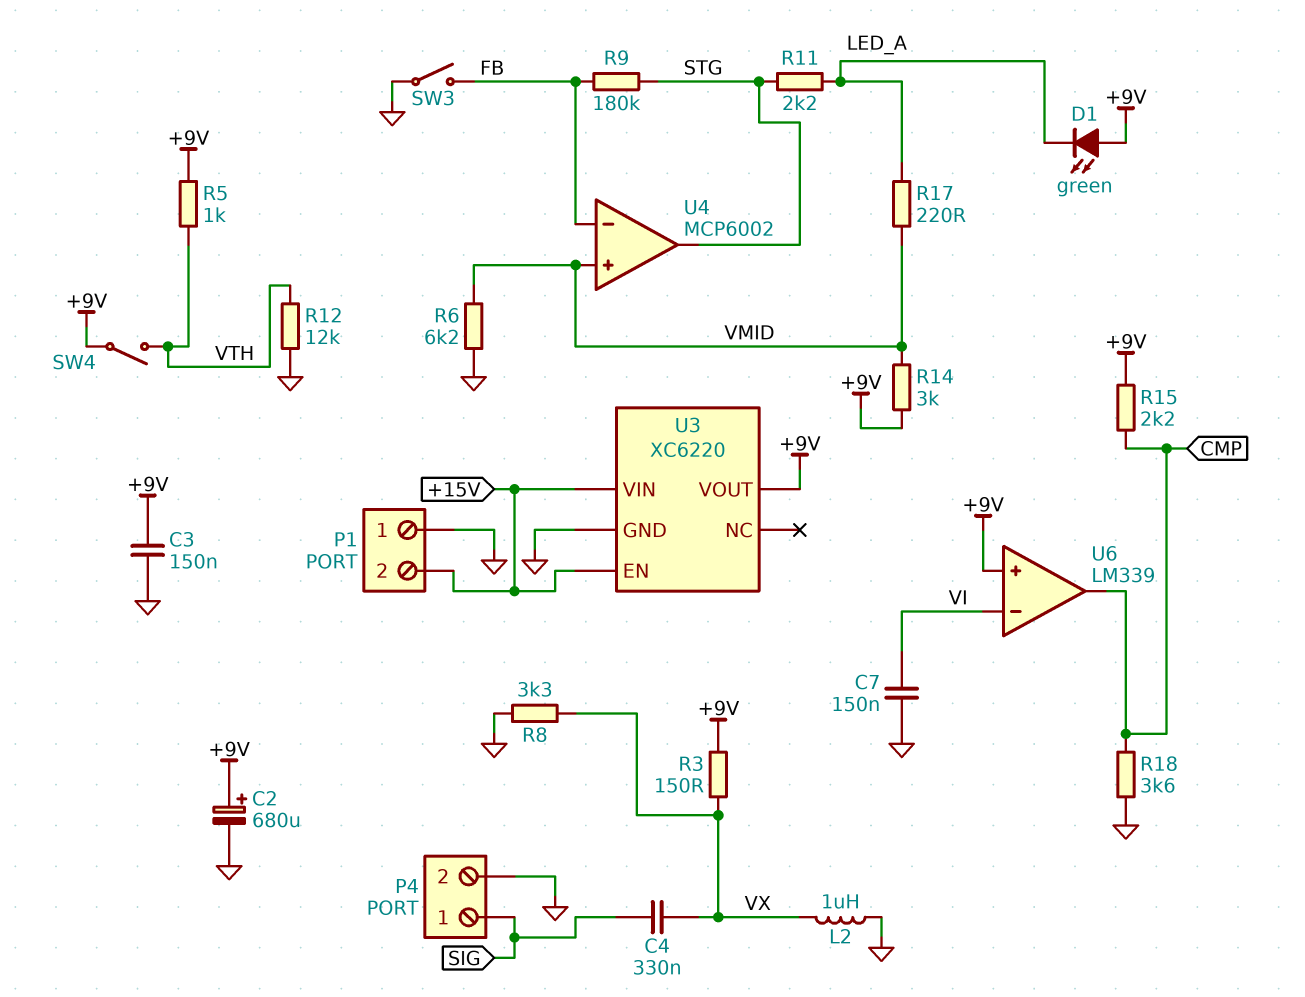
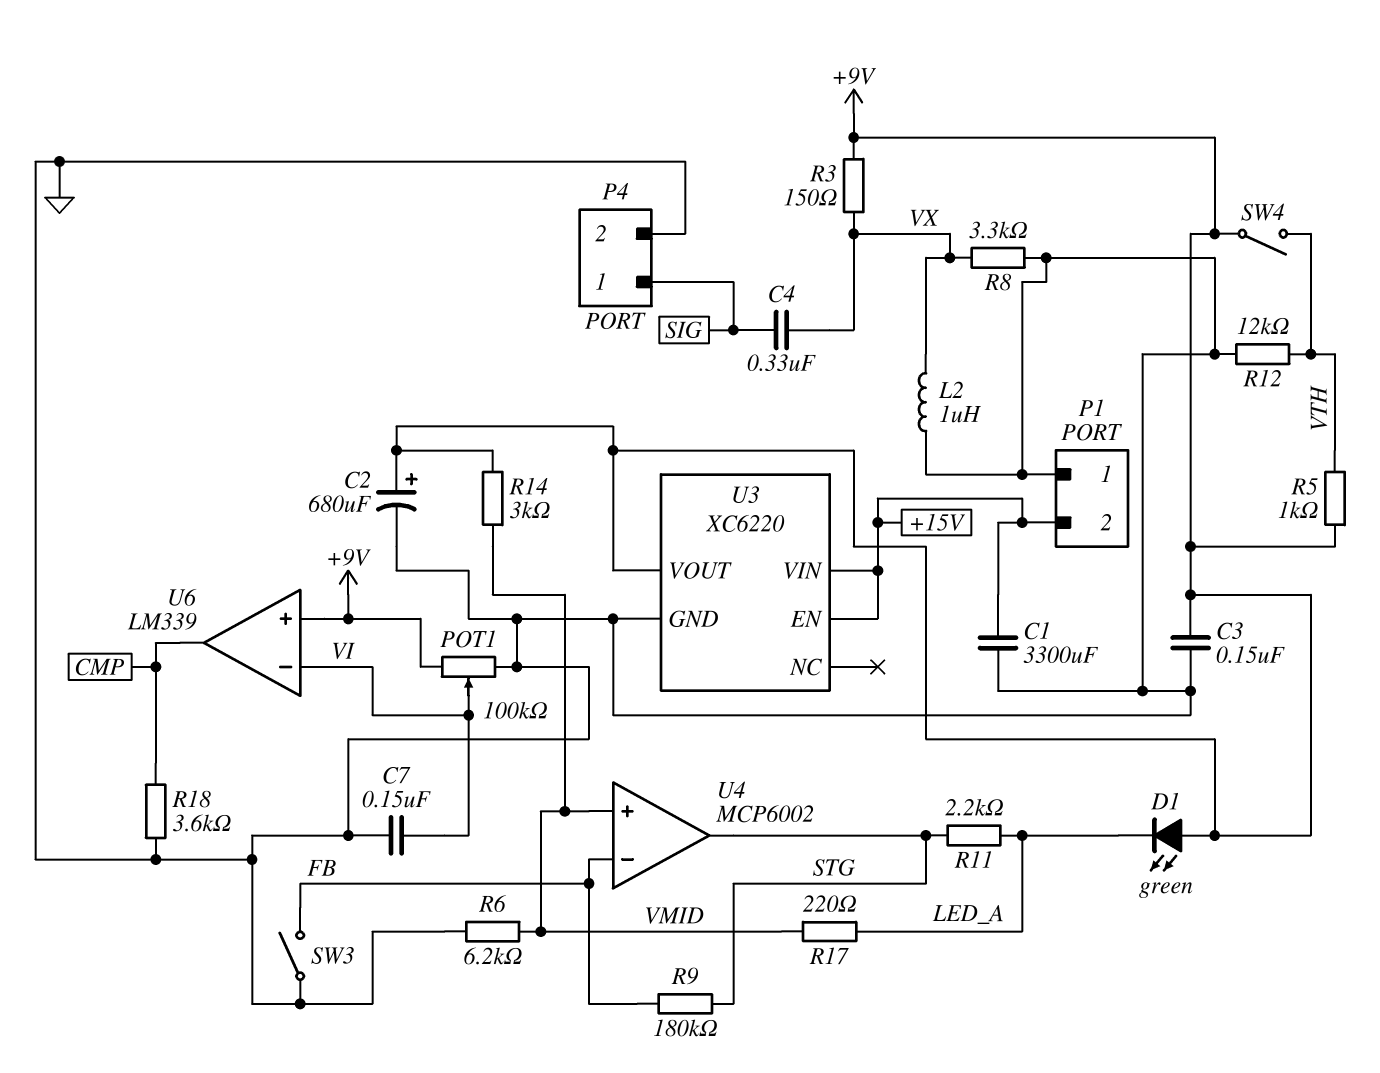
C1: none -> 3300uF (+15V, GND)
POT1: none -> 100k (+9V, GND, wiper VI)
R15: 2.2k (+9V, CMP) -> none

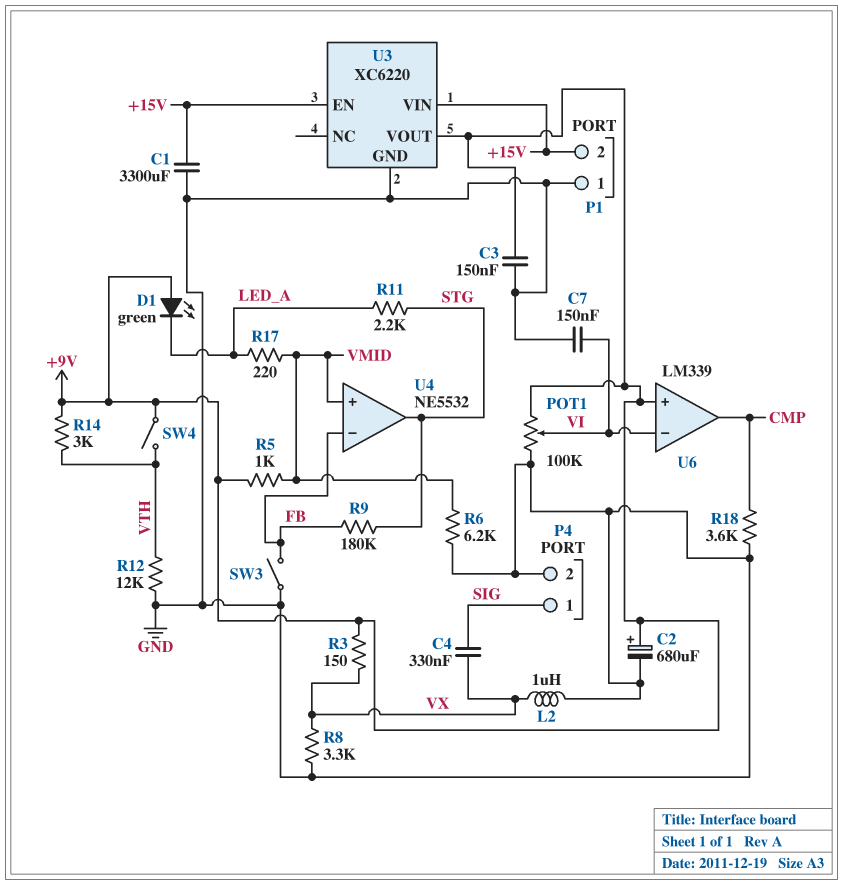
R5: 1k (+9V, VTH) -> 1k (+9V, VMID)
R14: 3k (+9V, VMID) -> 3k (+9V, VTH)
U4: MCP6002 -> NE5532

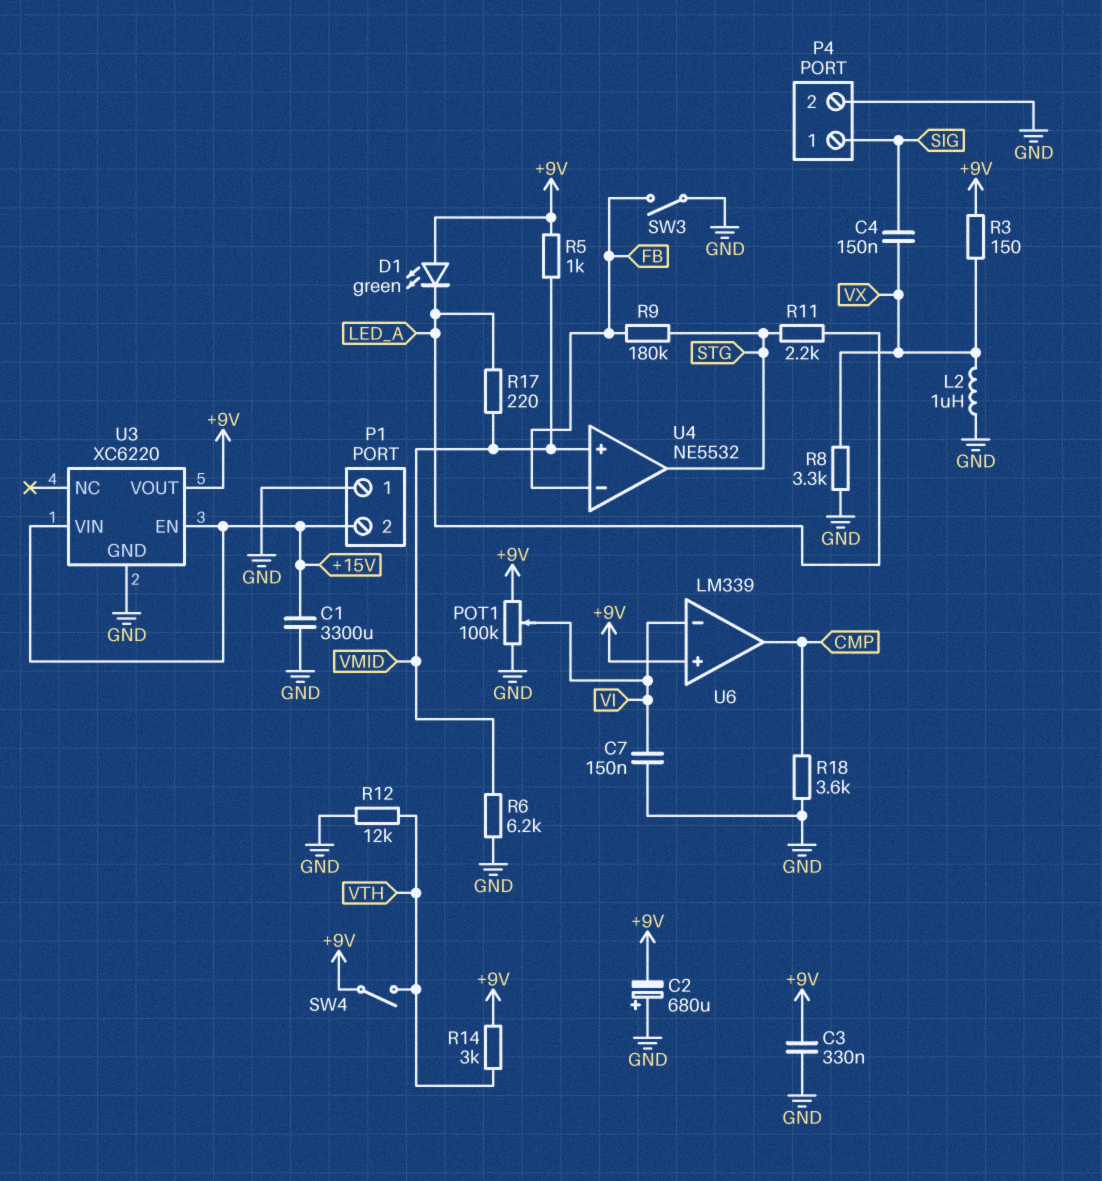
C2: 680uF (plus +9V, minus GND) -> 680uF (plus GND, minus +9V)
C3: 150nF (+9V, GND) -> 330nF (+9V, GND)
C4: 330nF (SIG, VX) -> 150nF (SIG, VX)

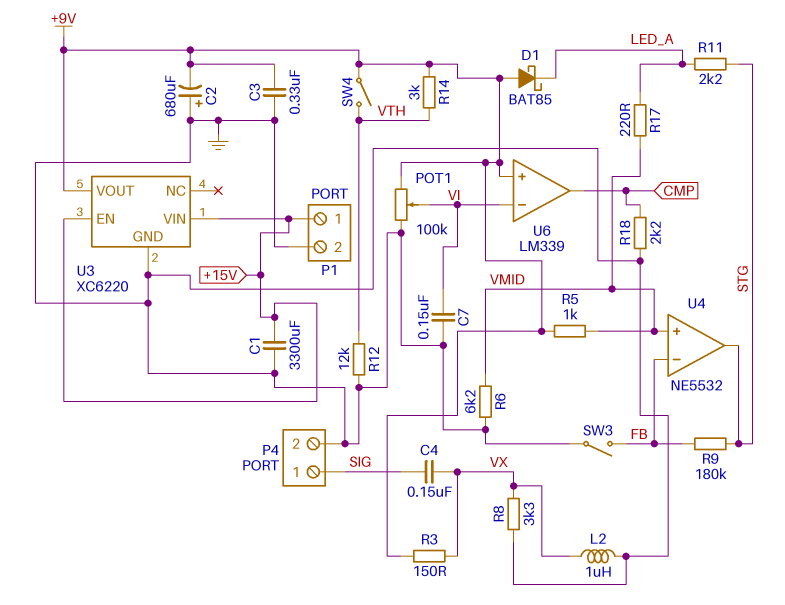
D1: LED green (A +9V, K LED_A) -> schottky BAT85 (A +9V, K LED_A)
P1 pin 1: GND -> +15V
P1 pin 2: +15V -> GND
R18: 3.6k (CMP, GND) -> 2.2k (CMP, GND)

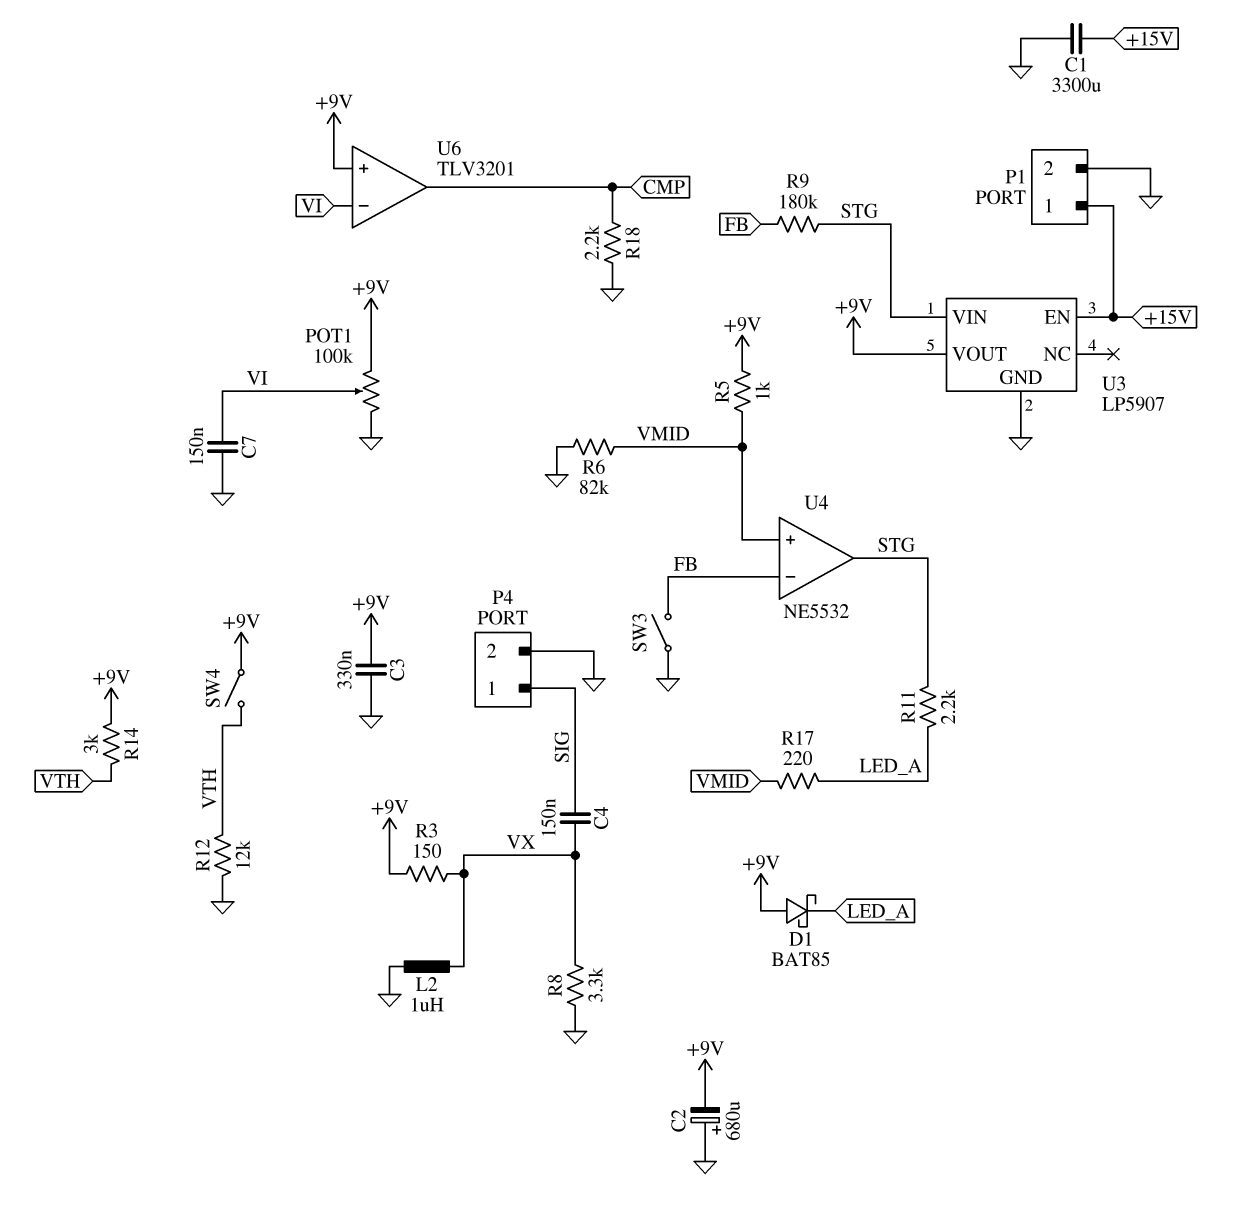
R6: 6.2k (GND, VMID) -> 82k (GND, VMID)
U3: XC6220 -> LP5907
U3 pin VIN: +15V -> STG
U6: LM339 -> TLV3201

